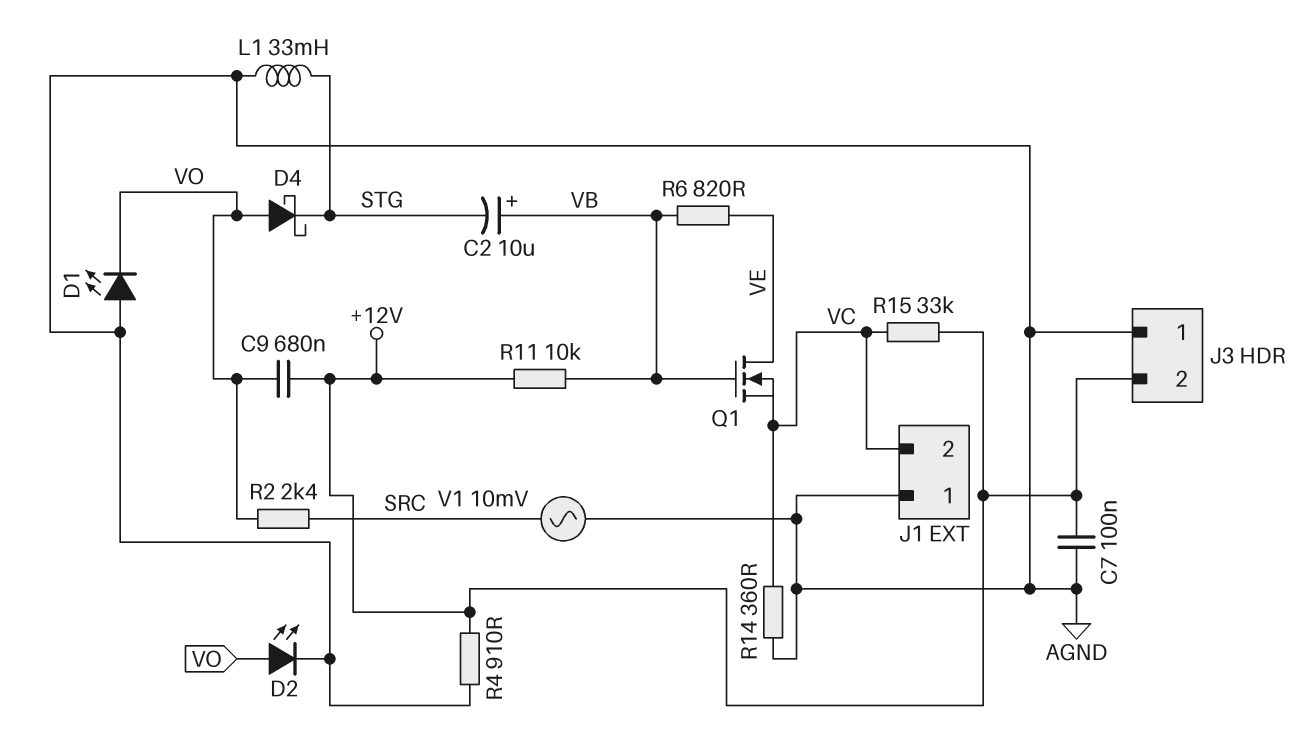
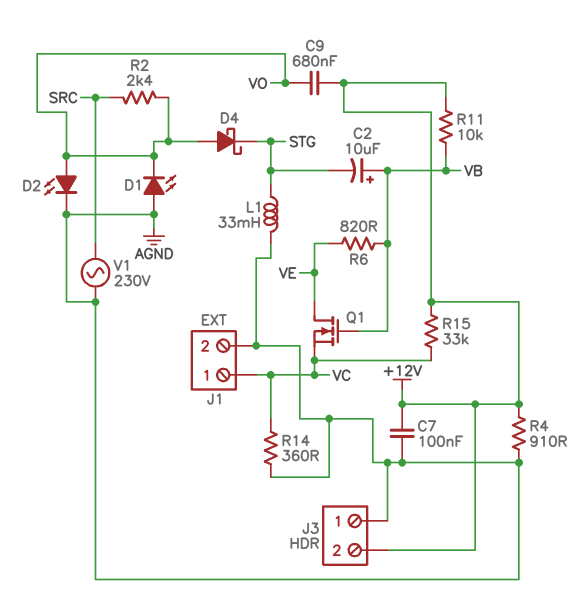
J1 pin 1: AGND -> VC
J1 pin 2: VC -> AGND
V1: AC 10mV (AGND, SRC) -> AC 230V (AGND, SRC)

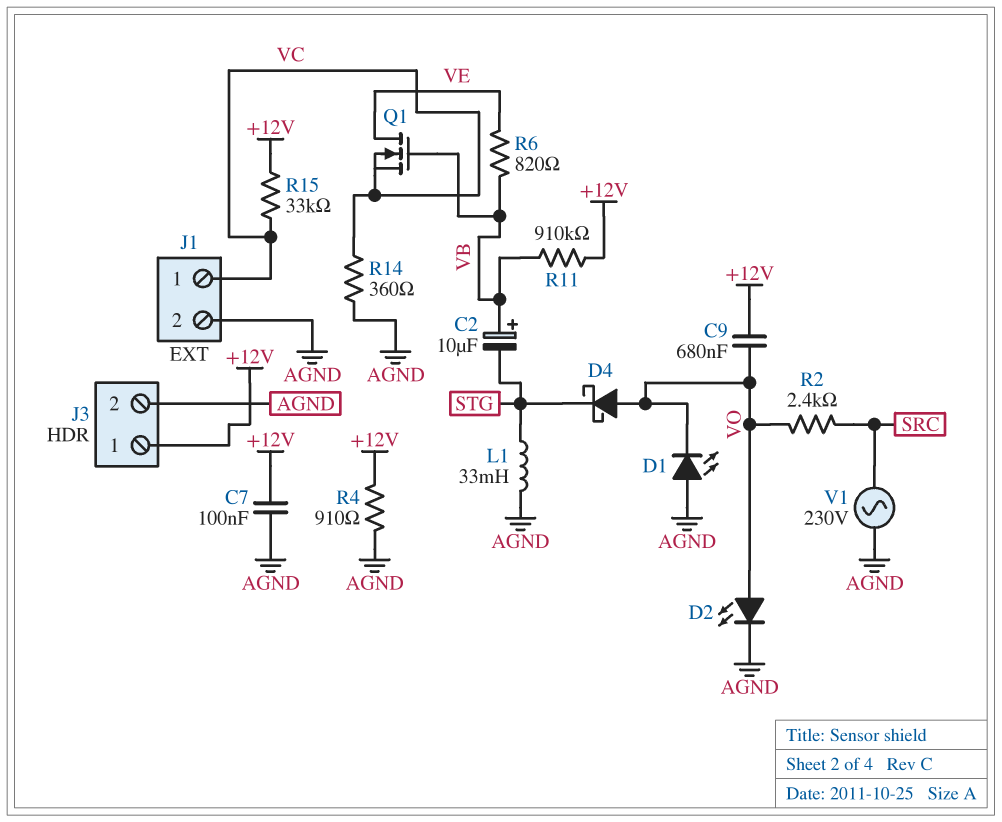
J3 pin 1: AGND -> +12V
J3 pin 2: +12V -> AGND
R11: 10k (+12V, VB) -> 910k (+12V, VB)

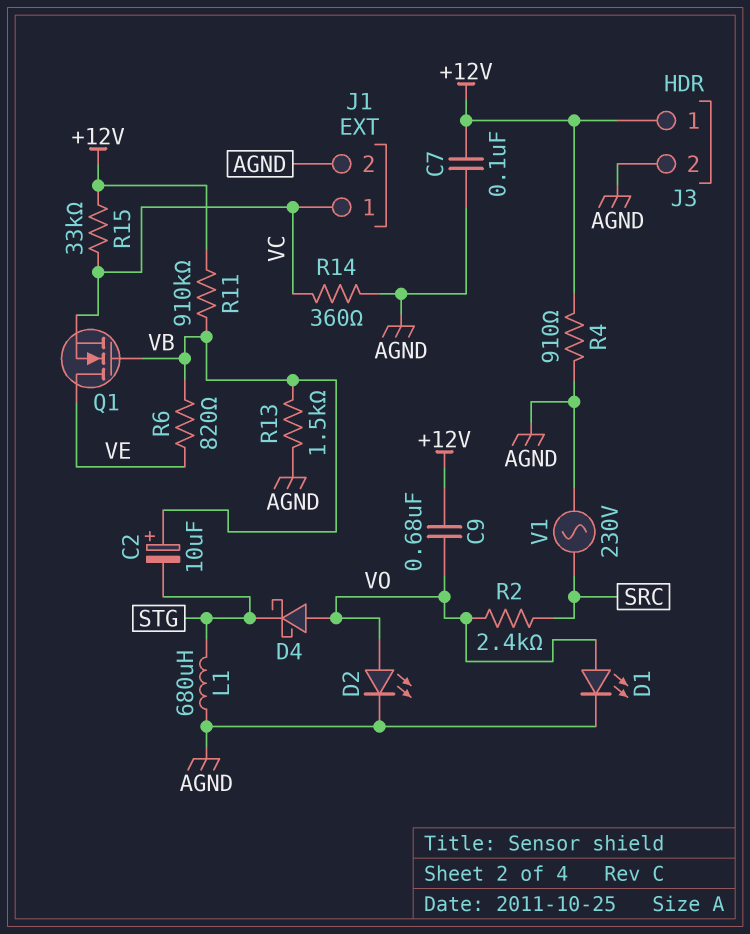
D1: LED (A AGND, K VO) -> LED (A VO, K AGND)
L1: 33mH (AGND, STG) -> 680uH (AGND, STG)
R13: none -> 1.5k (AGND, VB)

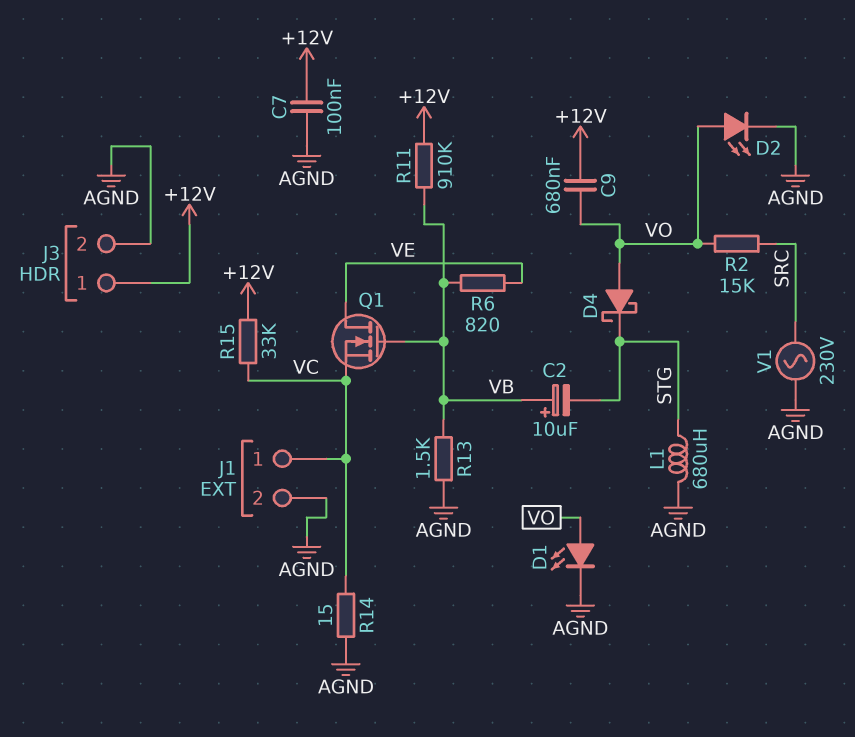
R2: 2.4k (SRC, VO) -> 15k (SRC, VO)
R4: 910 (+12V, AGND) -> none
R14: 360 (AGND, VC) -> 15 (AGND, VC)

